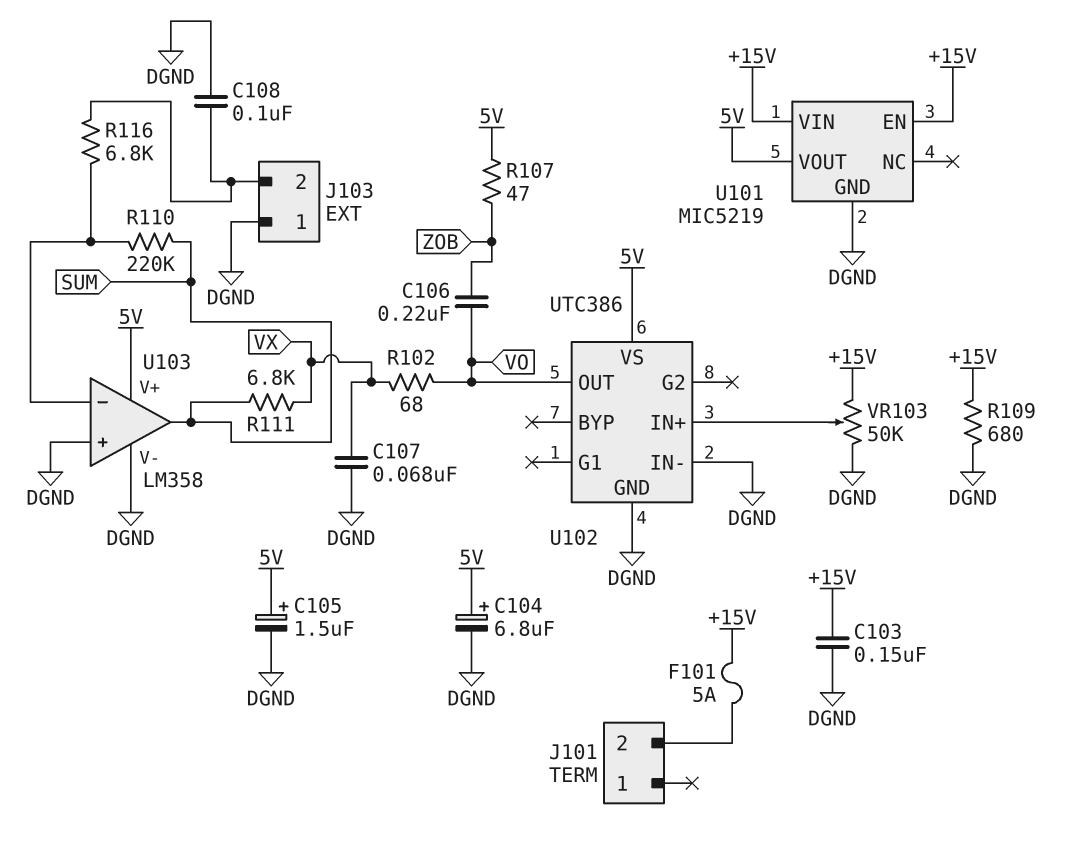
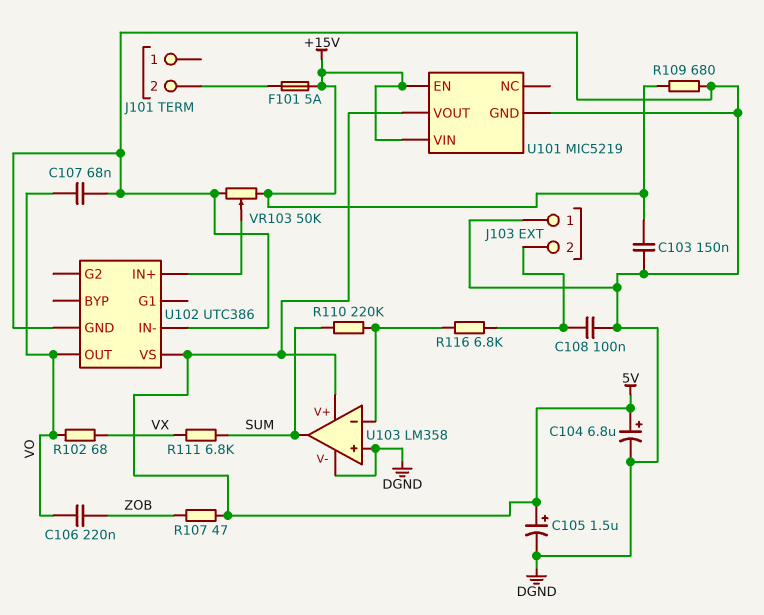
C107: 68nF (DGND, VX) -> 68nF (DGND, VO)

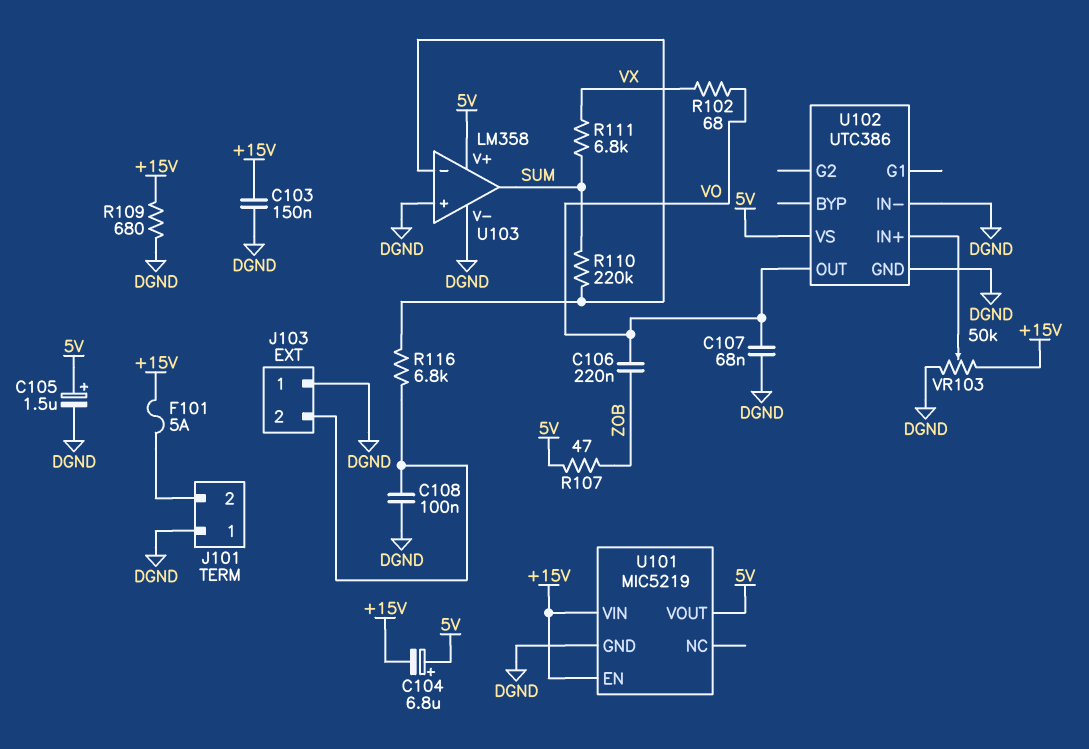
C104: 6.8uF (plus 5V, minus DGND) -> 6.8uF (plus 5V, minus +15V)
J101 pin 1: none -> DGND

